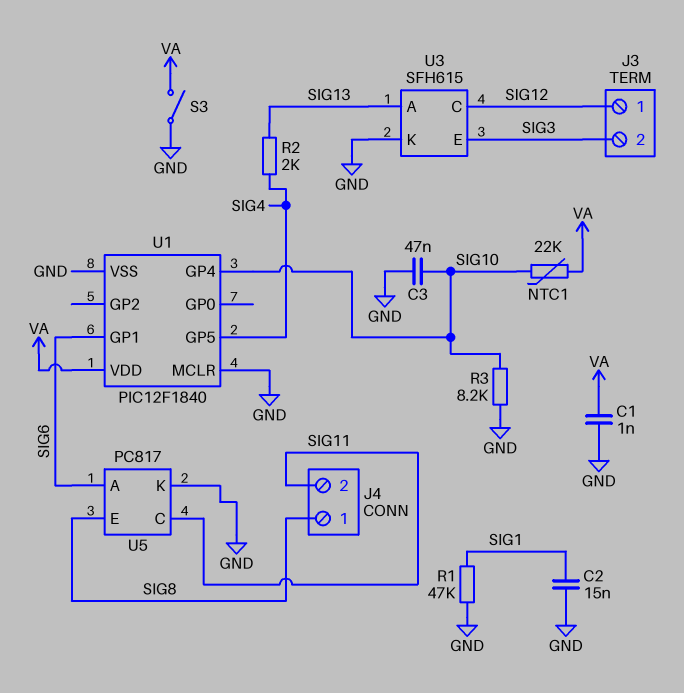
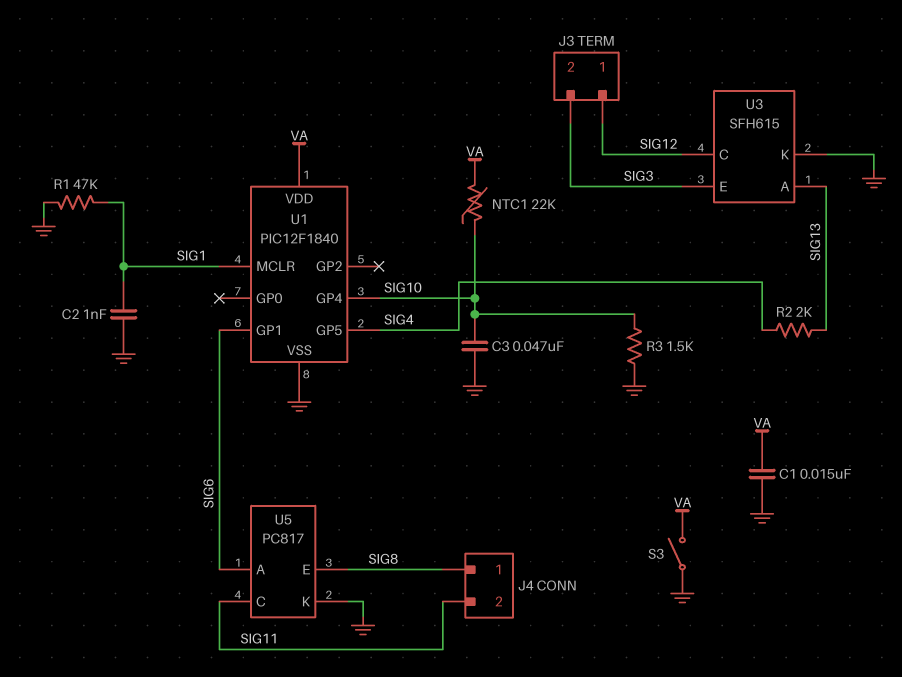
C1: 1nF (GND, VA) -> 15nF (GND, VA)
C2: 15nF (GND, SIG1) -> 1nF (GND, SIG1)
R3: 8.2k (GND, SIG10) -> 1.5k (GND, SIG10)
U1 pin MCLR: GND -> SIG1

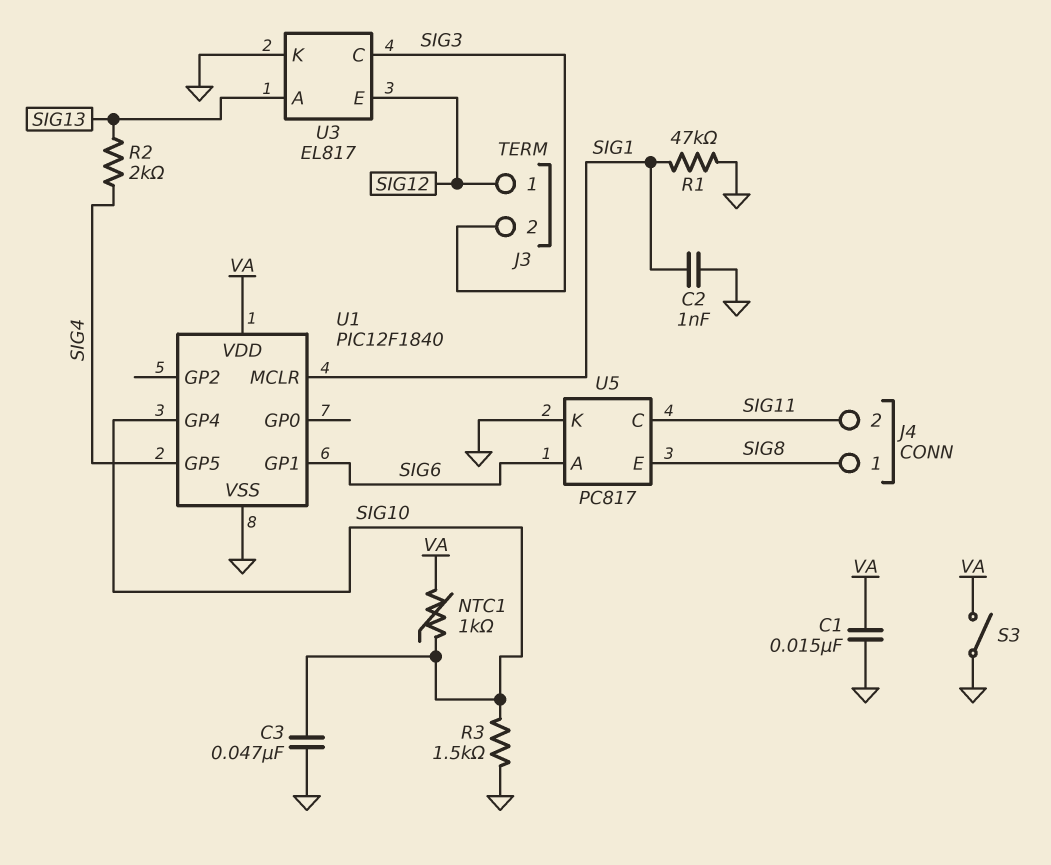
NTC1: 22k (SIG10, VA) -> 1k (SIG10, VA)
U3: SFH615 -> EL817
U3 pin C: SIG12 -> SIG3
U3 pin E: SIG3 -> SIG12

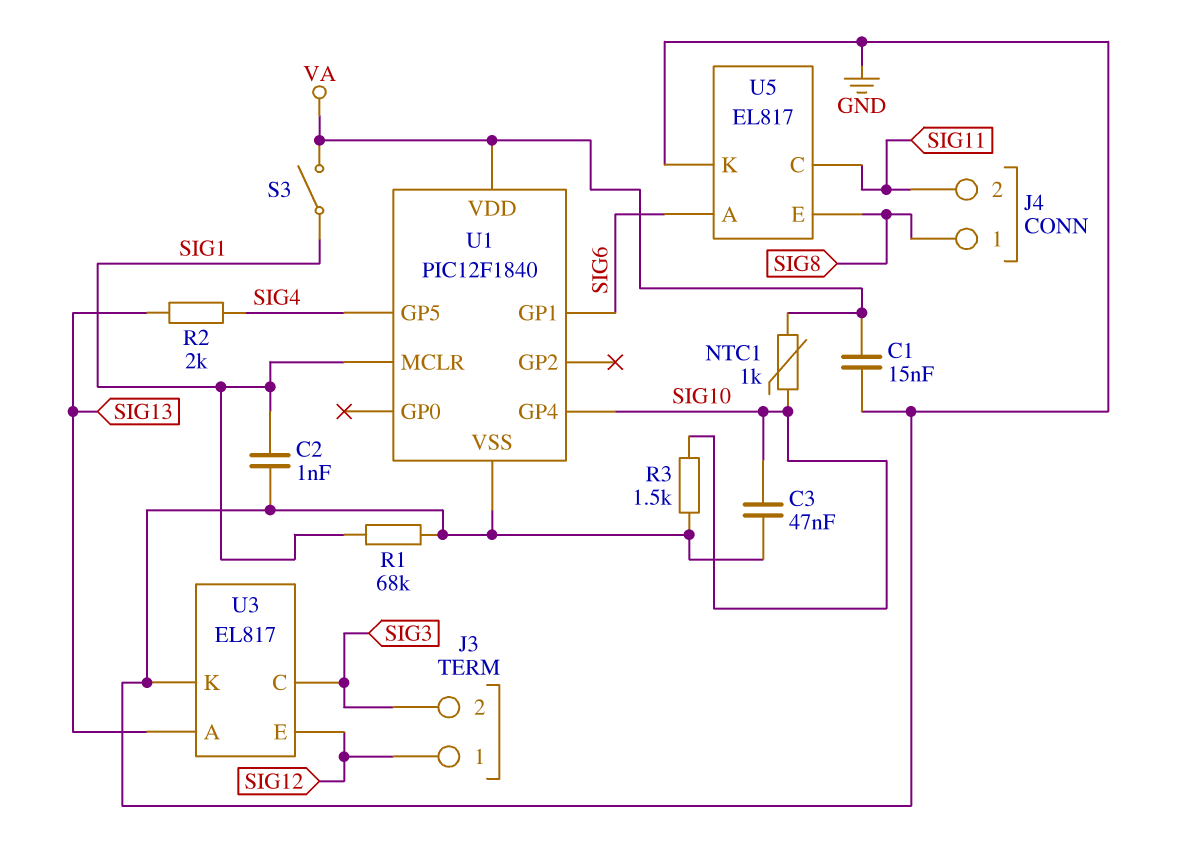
R1: 47k (GND, SIG1) -> 68k (GND, SIG1)
S3: switch (GND, VA) -> switch (SIG1, VA)
U5: PC817 -> EL817

